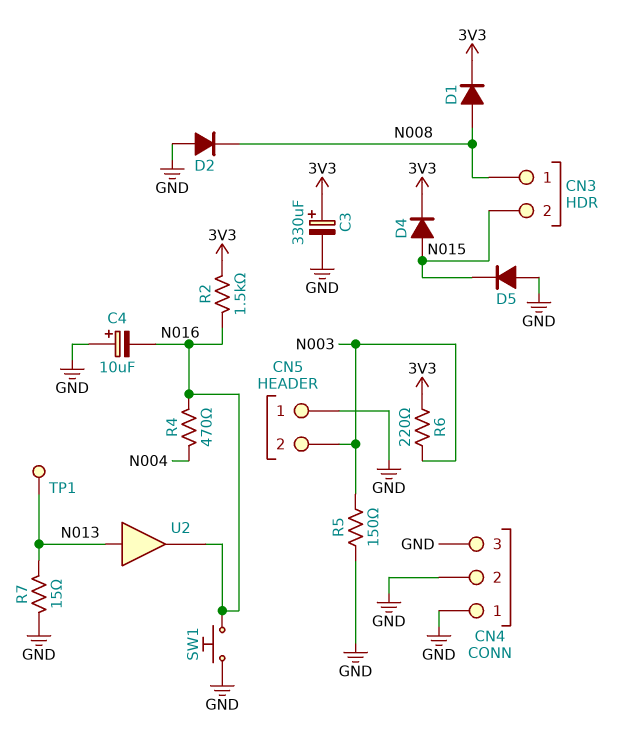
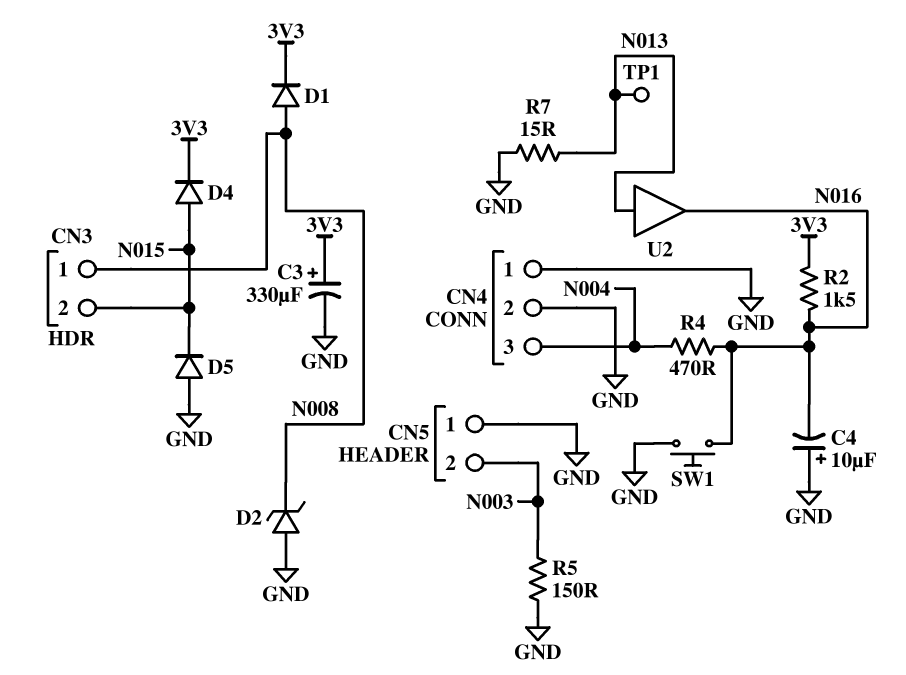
CN4 pin 3: GND -> N004
D2: diode (A GND, K N008) -> zener (A GND, K N008)
R6: 220 (3V3, N003) -> none

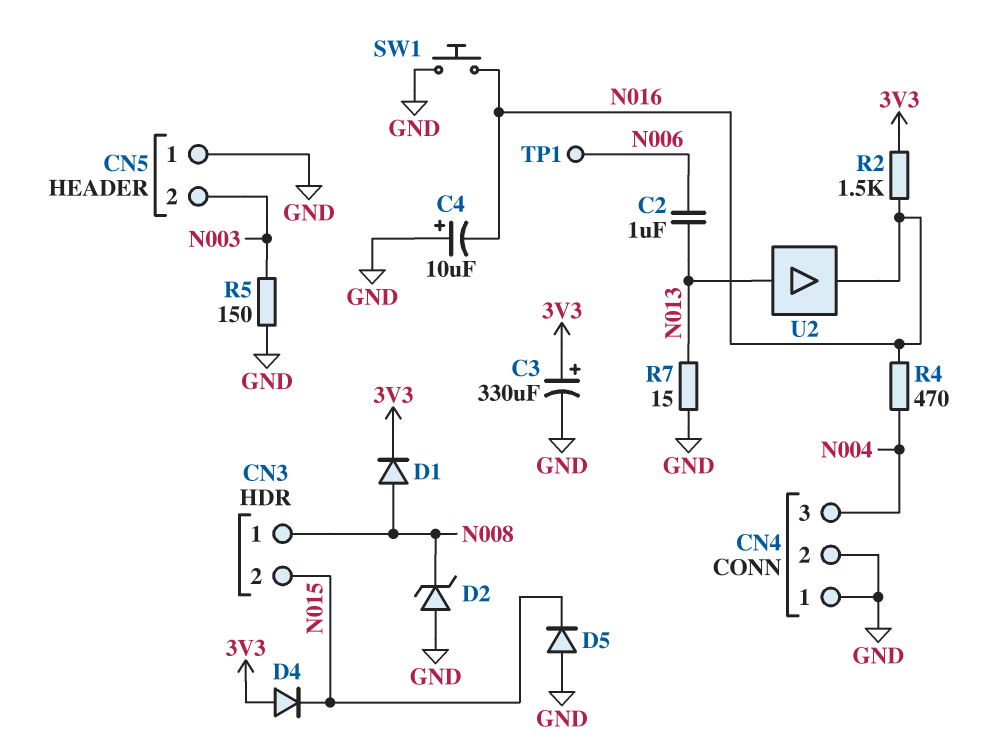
C2: none -> 1uF (N006, N013)
D4: diode (A N015, K 3V3) -> diode (A 3V3, K N015)
TP1: test point (N013) -> test point (N006)

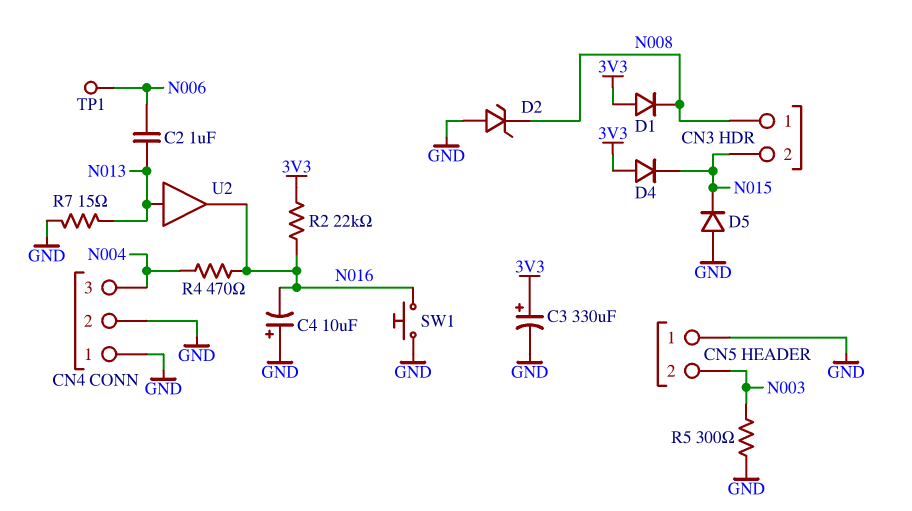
D1: diode (A N008, K 3V3) -> diode (A 3V3, K N008)
R2: 1.5k (3V3, N016) -> 22k (3V3, N016)
R5: 150 (GND, N003) -> 300 (GND, N003)

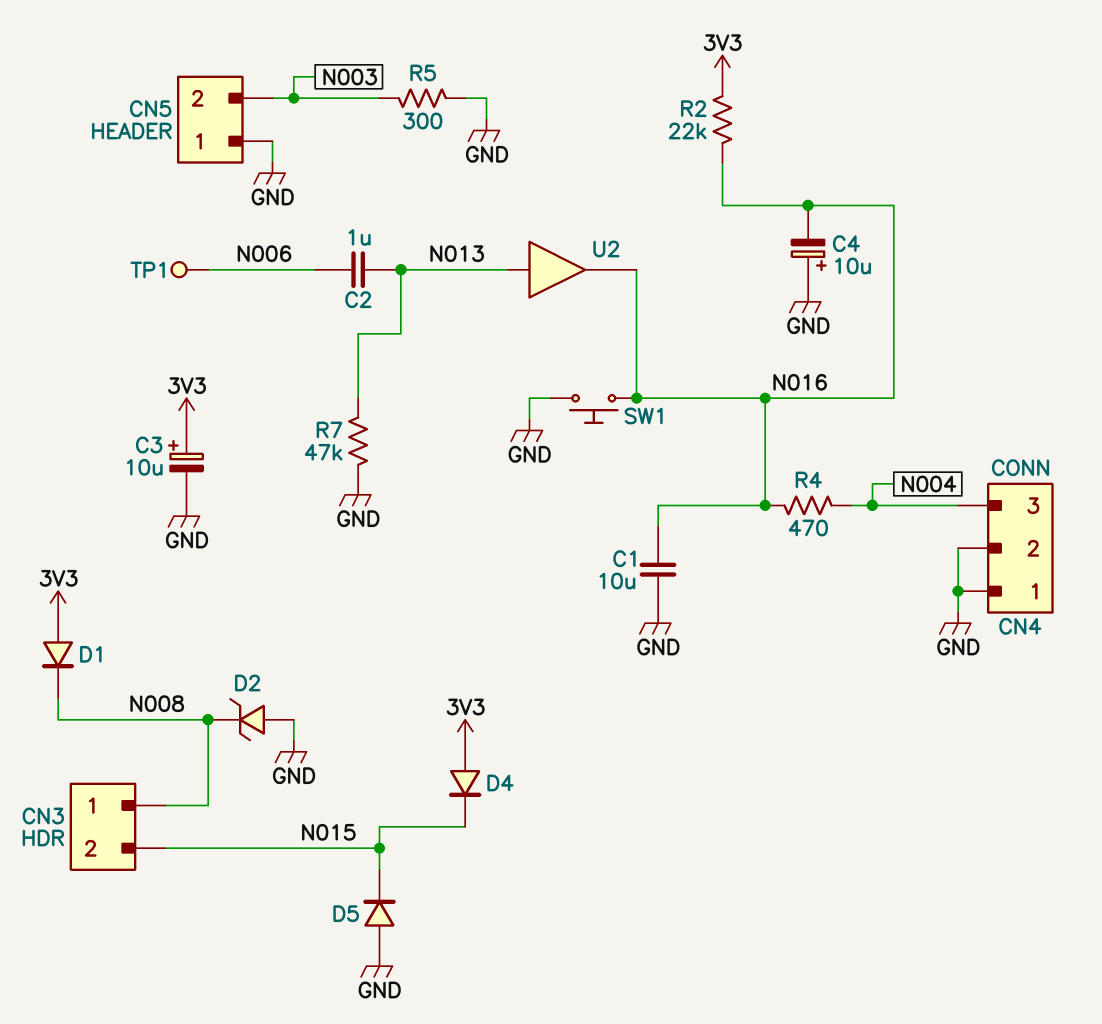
C1: none -> 10uF (GND, N016)
C3: 330uF (plus 3V3, minus GND) -> 10uF (plus 3V3, minus GND)
R7: 15 (GND, N013) -> 47k (GND, N013)

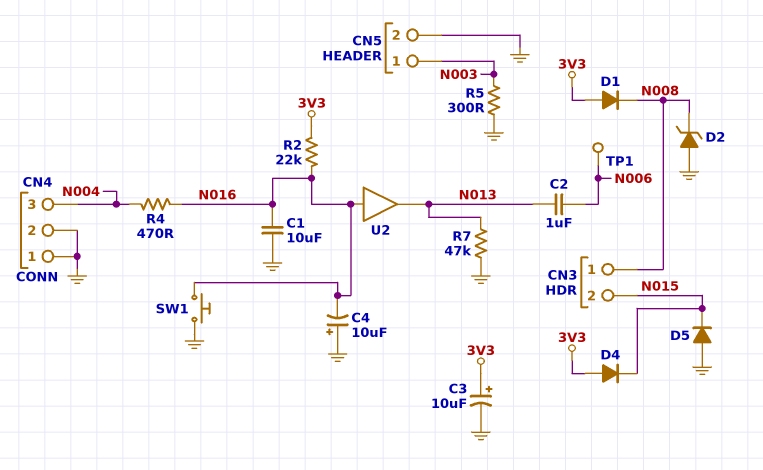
CN5 pin 1: GND -> N003
CN5 pin 2: N003 -> GND
U2: buffer (in N013, out N016) -> buffer (in N016, out N013)

